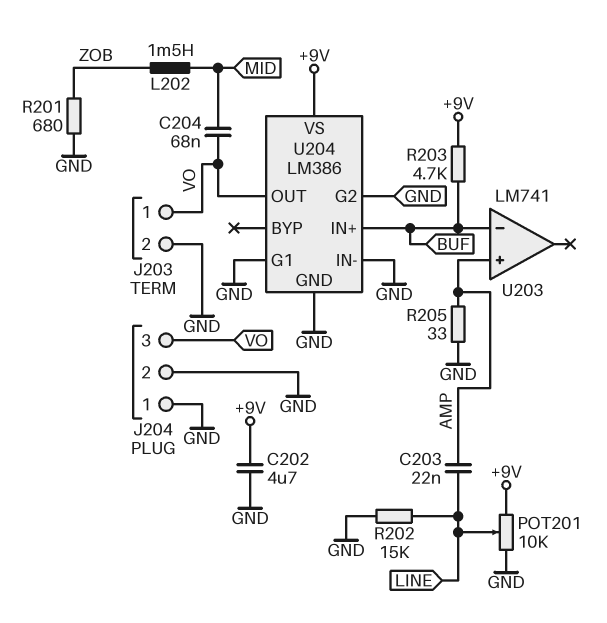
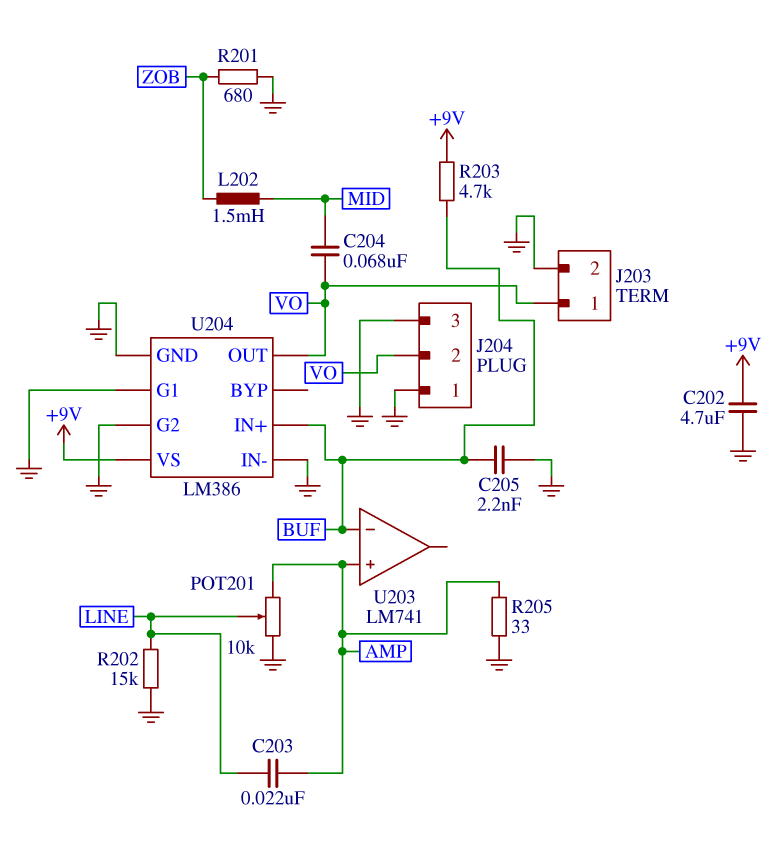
C205: none -> 2.2nF (BUF, GND)
J204 pin 2: GND -> VO
J204 pin 3: VO -> GND
POT201: 10k (+9V, GND, wiper LINE) -> 10k (AMP, GND, wiper LINE)

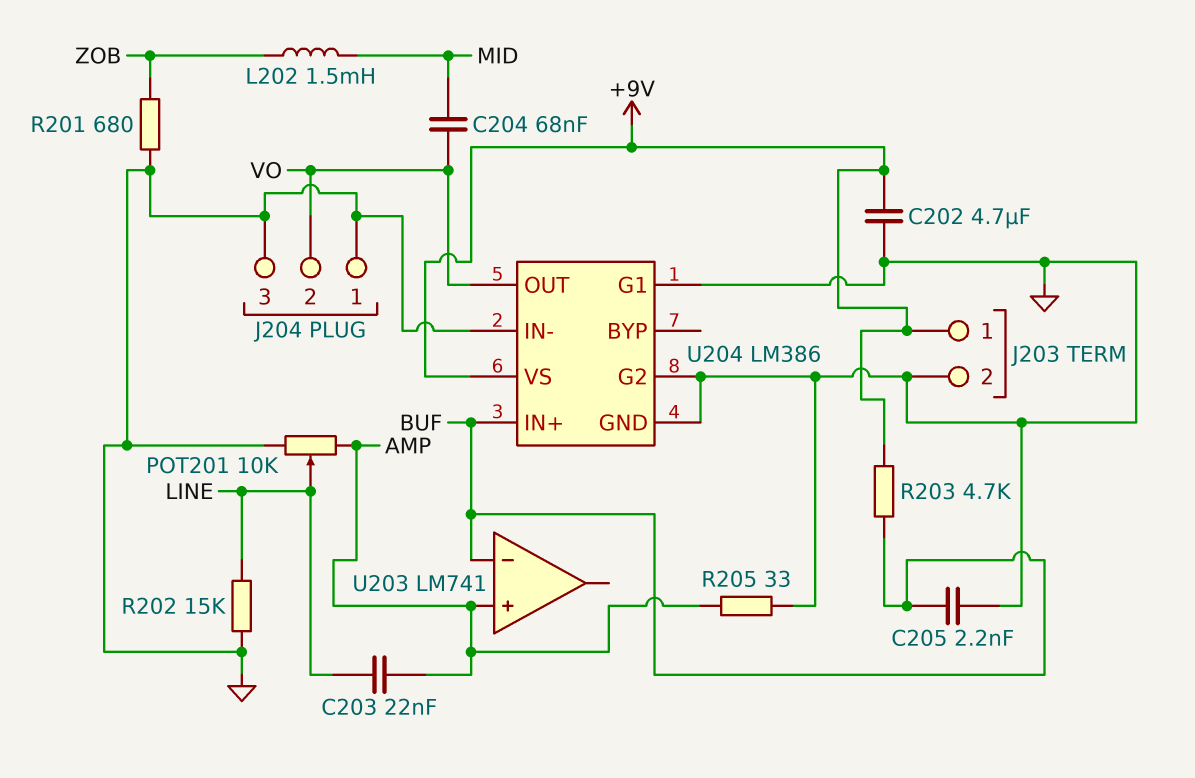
J203 pin 1: VO -> +9V

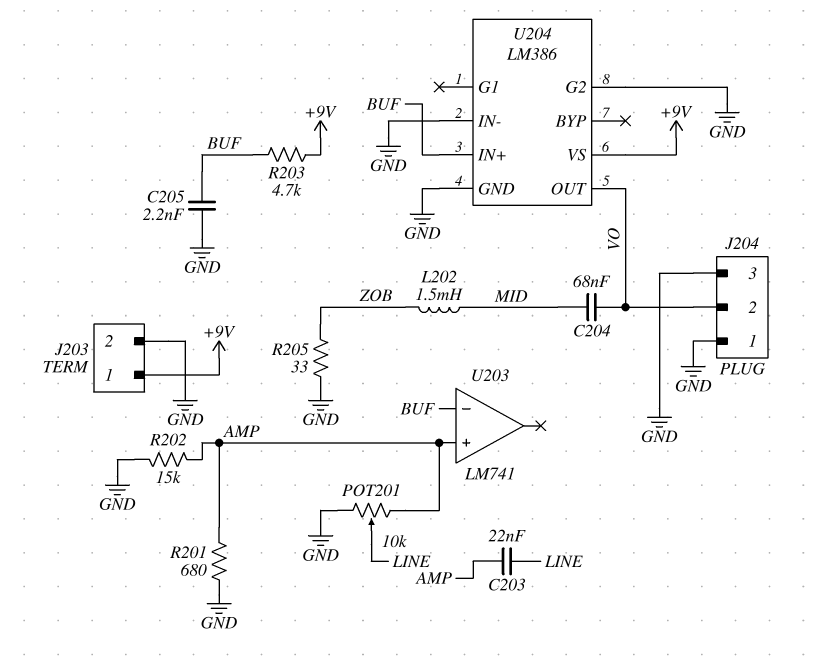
C202: 4.7uF (+9V, GND) -> none
R201: 680 (GND, ZOB) -> 680 (AMP, GND)
R202: 15k (GND, LINE) -> 15k (AMP, GND)
R205: 33 (AMP, GND) -> 33 (GND, ZOB)
U204 pin G1: GND -> none

